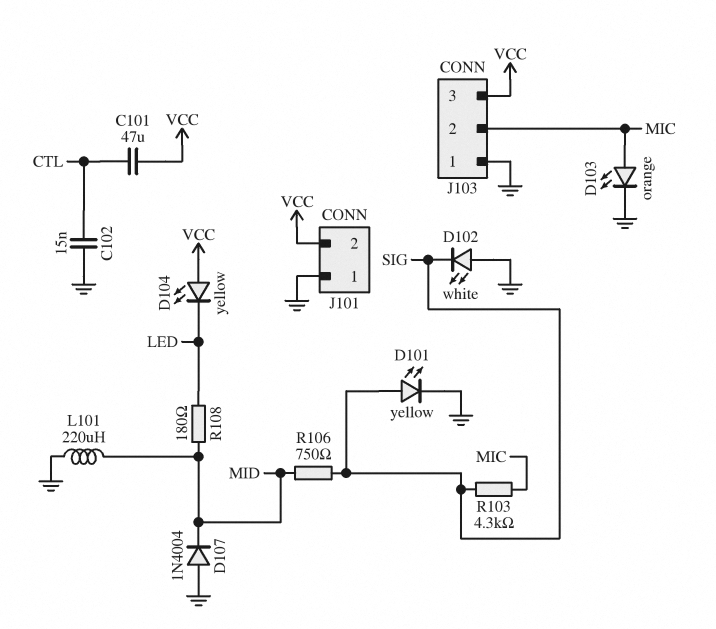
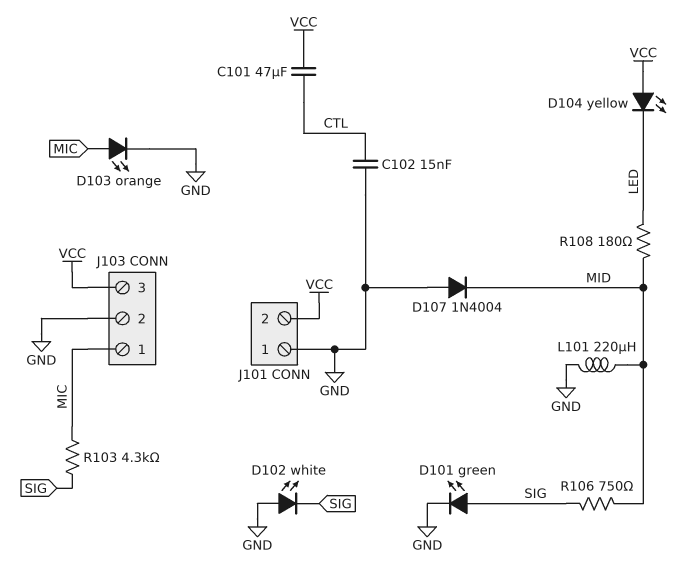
D101: LED yellow (A SIG, K GND) -> LED green (A SIG, K GND)
J103 pin 1: GND -> MIC
J103 pin 2: MIC -> GND

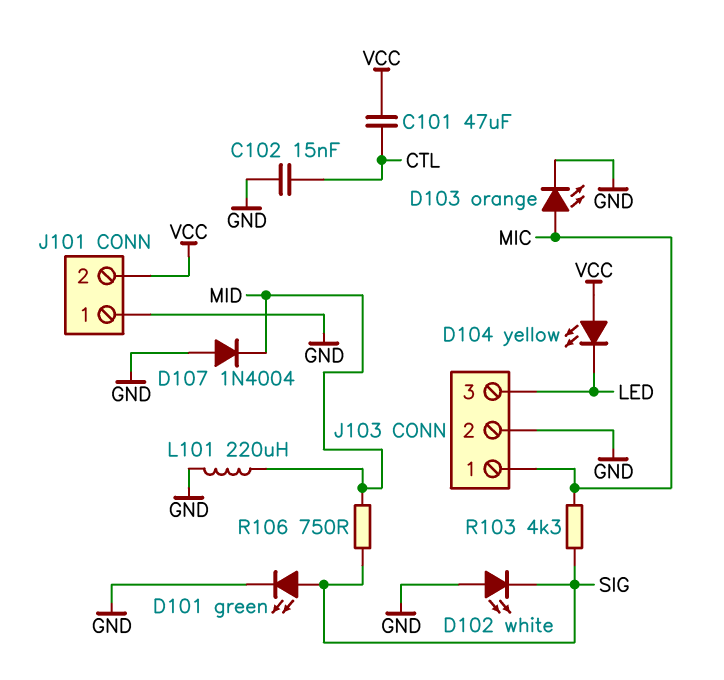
J103 pin 3: VCC -> LED
R108: 180 (LED, MID) -> none

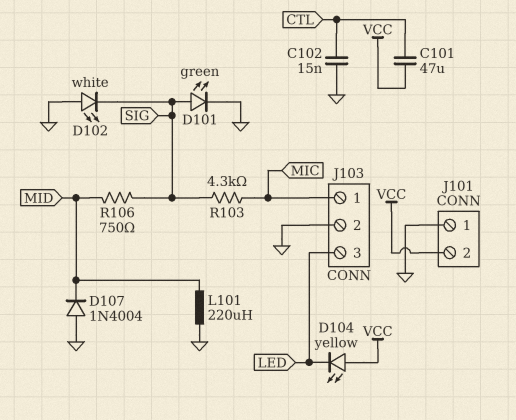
D103: LED orange (A MIC, K GND) -> none

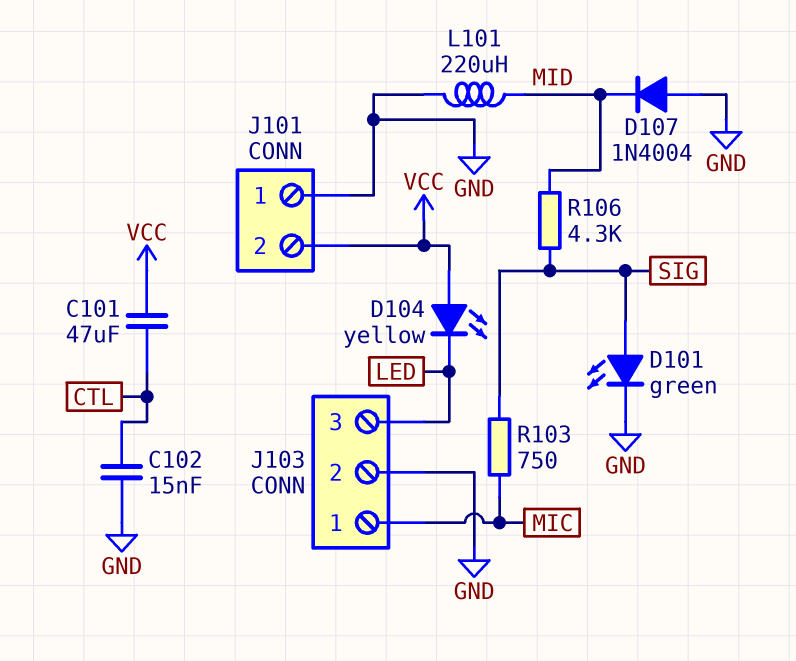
D102: LED white (A GND, K SIG) -> none
R103: 4.3k (MIC, SIG) -> 750 (MIC, SIG)
R106: 750 (MID, SIG) -> 4.3k (MID, SIG)

